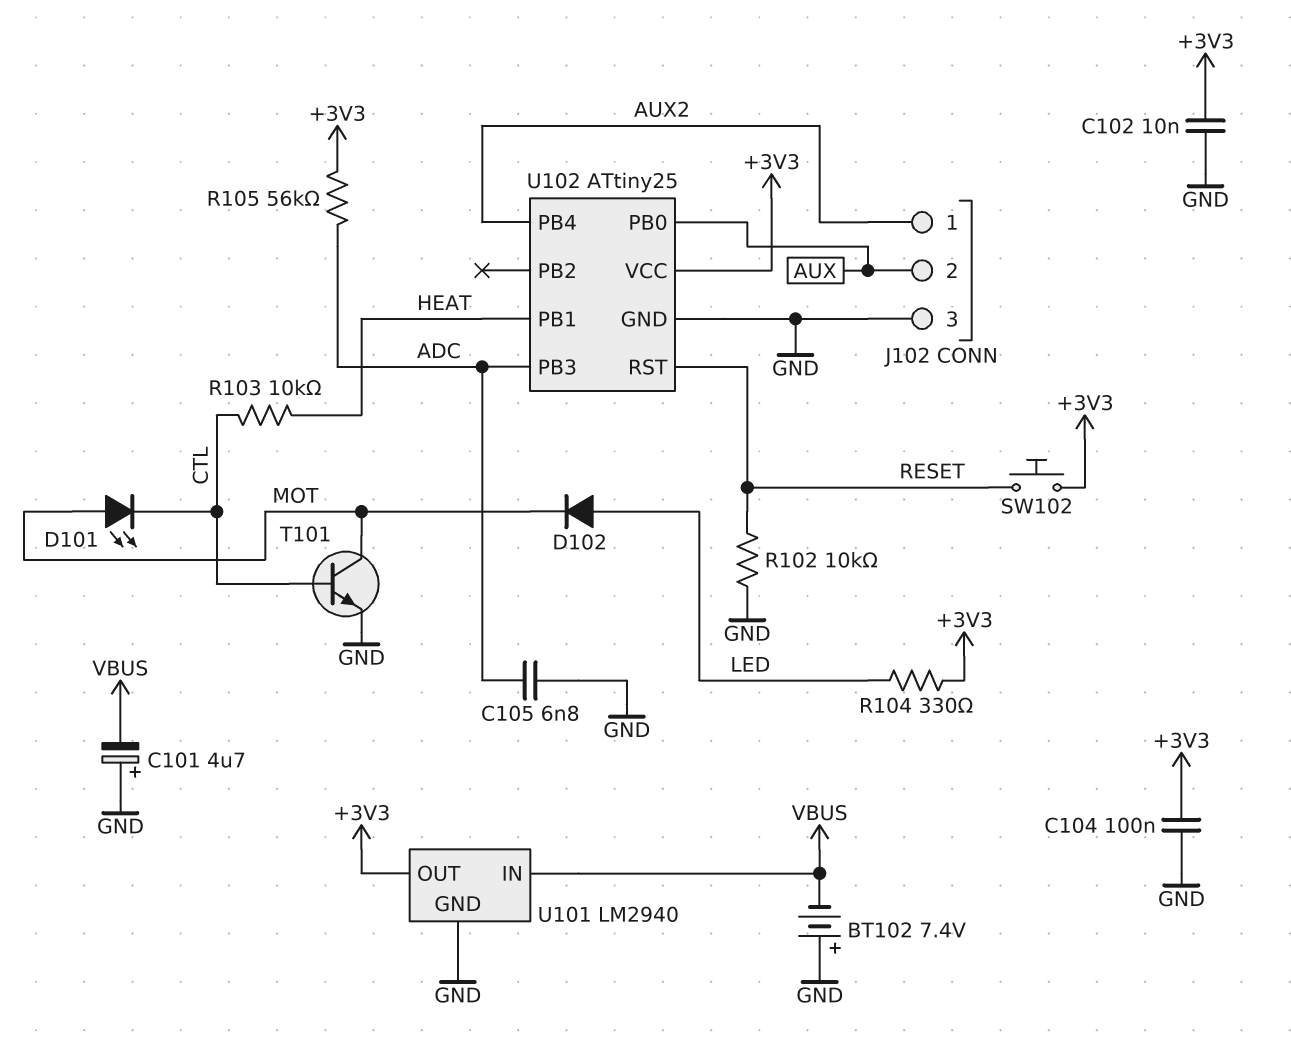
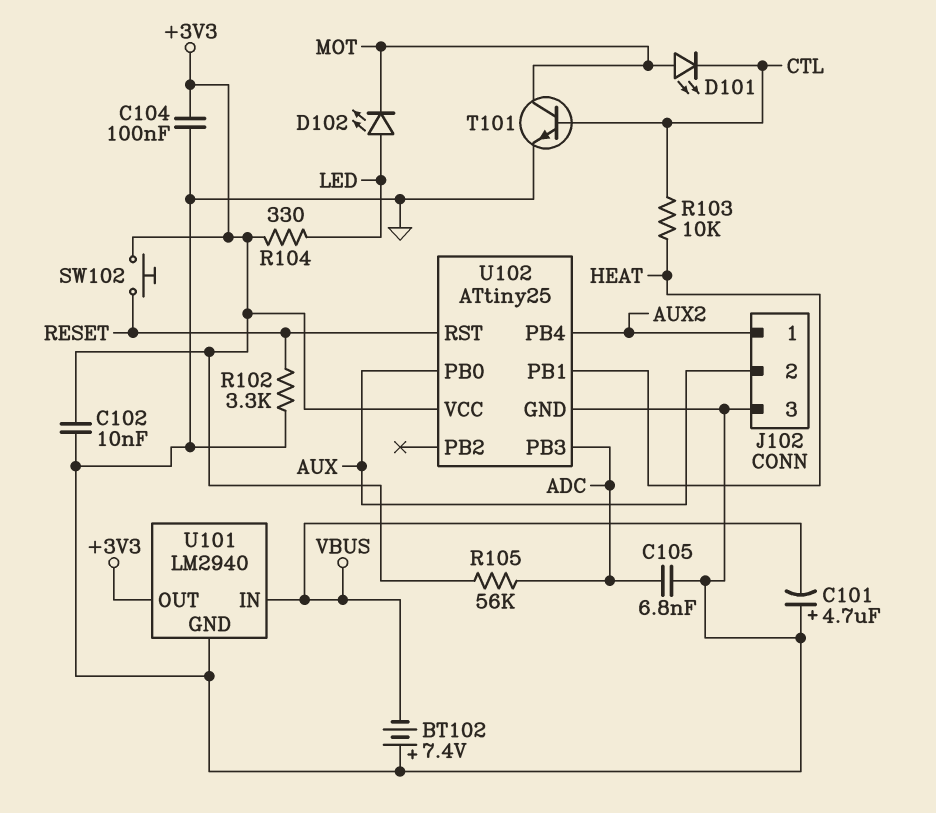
D102: diode (A LED, K MOT) -> LED (A LED, K MOT)
R102: 10k (GND, RESET) -> 3.3k (GND, RESET)

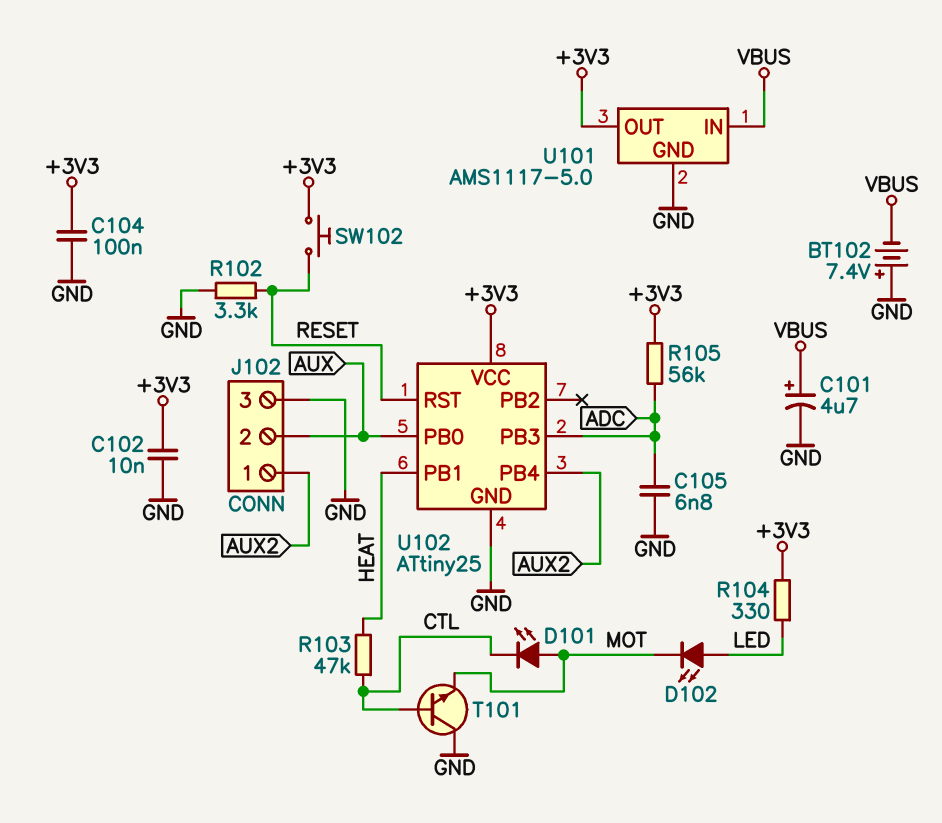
C101: 4.7uF (plus GND, minus VBUS) -> 4.7uF (plus VBUS, minus GND)
R103: 10k (CTL, HEAT) -> 47k (CTL, HEAT)
T101: NPN (B CTL, C MOT, E GND) -> NPN (B CTL, C GND, E MOT)
U101: LM2940 -> AMS1117-5.0

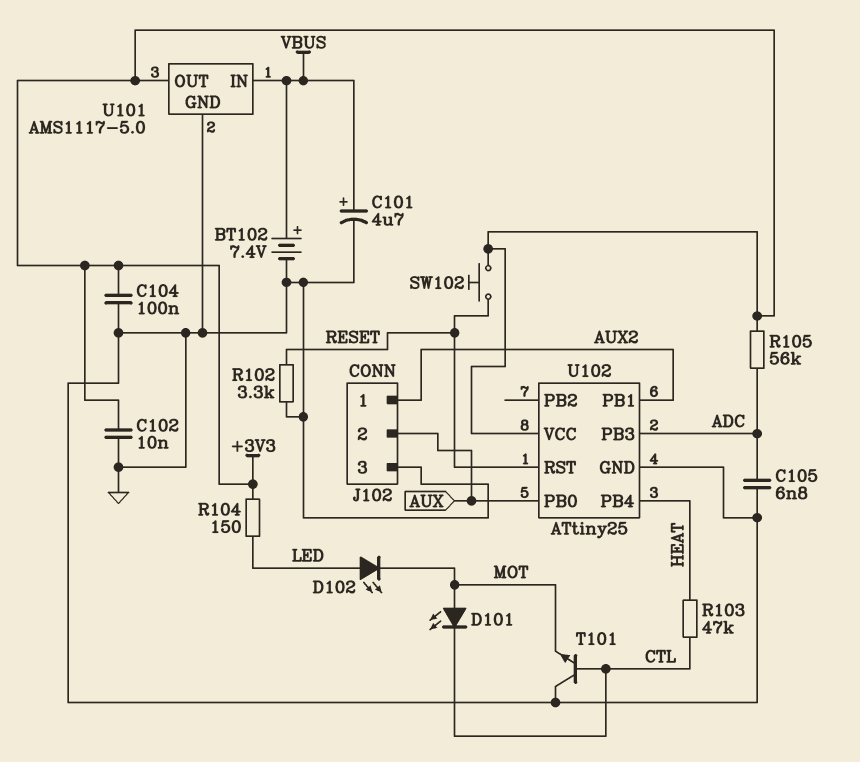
BT102: 7.4V (plus GND, minus VBUS) -> 7.4V (plus VBUS, minus GND)
R104: 330 (+3V3, LED) -> 150 (+3V3, LED)
U102 pin PB1: HEAT -> AUX2
U102 pin PB4: AUX2 -> HEAT

